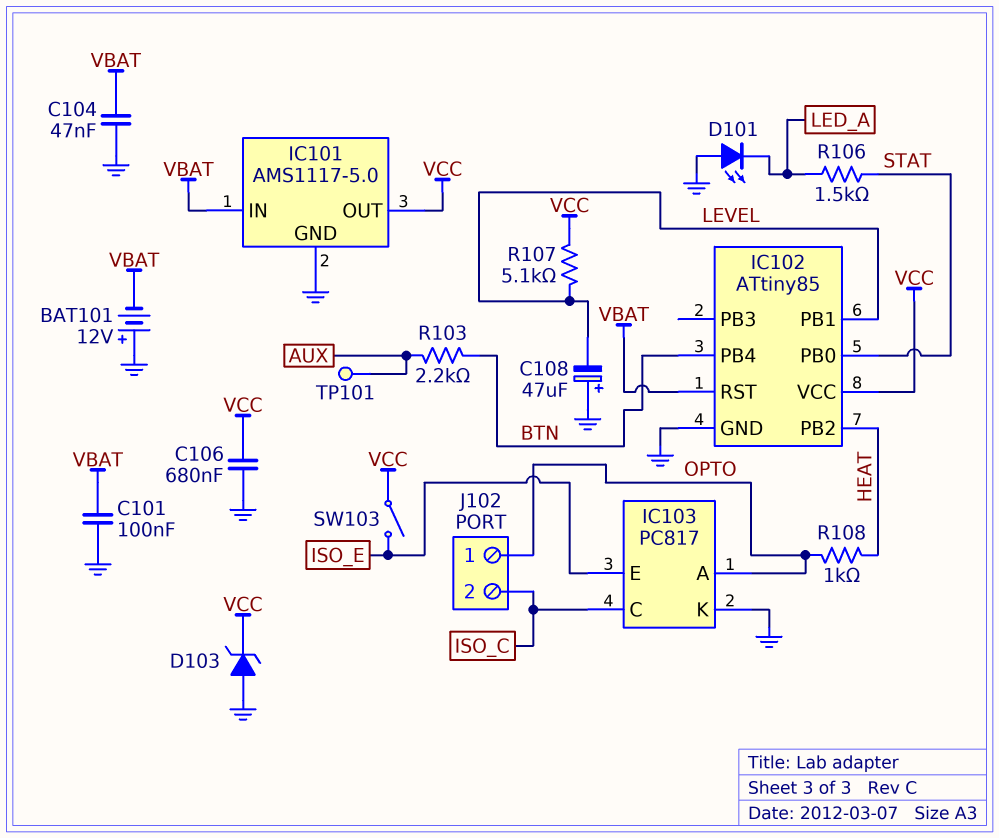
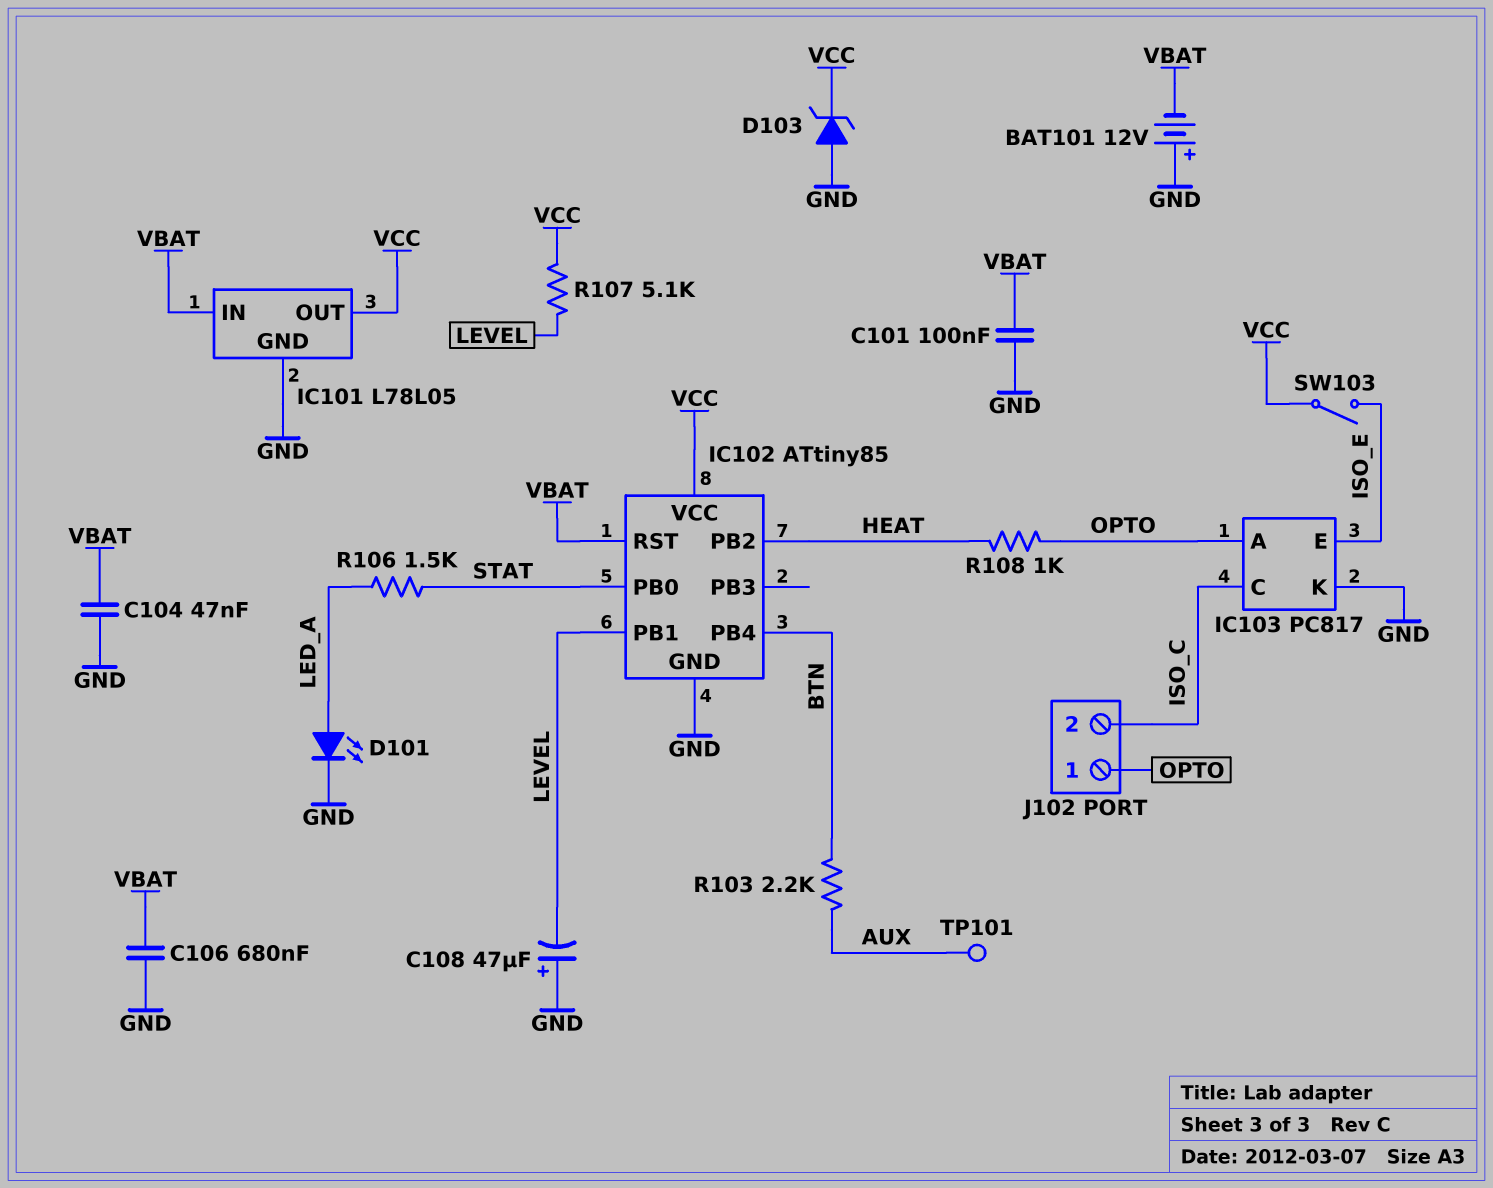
C106: 680nF (GND, VCC) -> 680nF (GND, VBAT)
D101: LED (A GND, K LED_A) -> LED (A LED_A, K GND)
IC101: AMS1117-5.0 -> L78L05

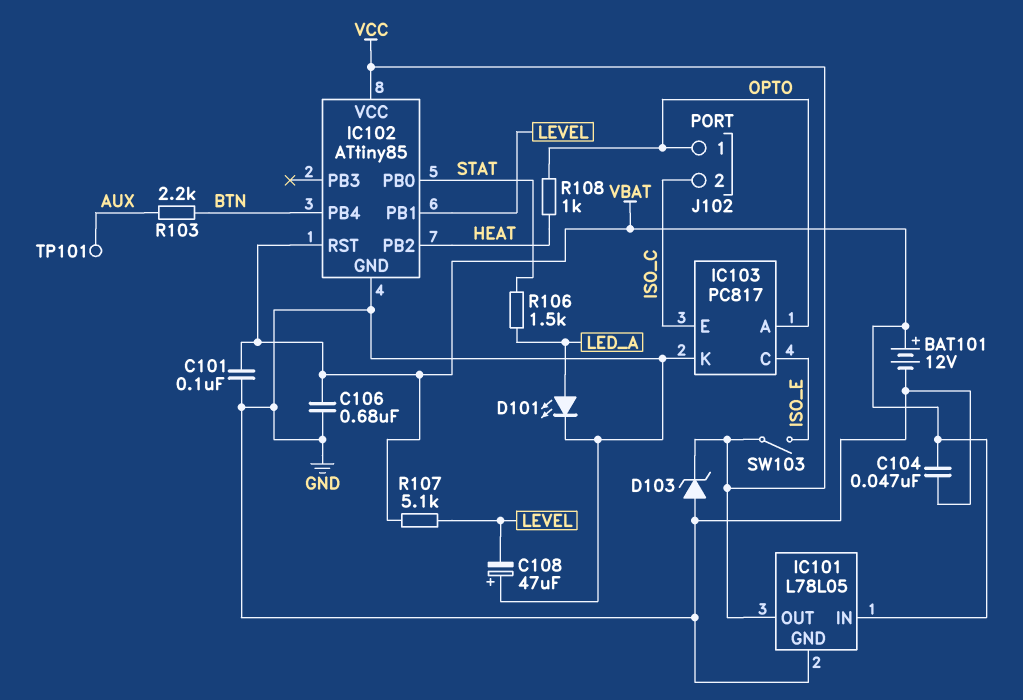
BAT101: 12V (plus GND, minus VBAT) -> 12V (plus VBAT, minus GND)
IC103 pin C: ISO_C -> ISO_E
IC103 pin E: ISO_E -> ISO_C
R107: 5.1k (LEVEL, VCC) -> 5.1k (LEVEL, VBAT)

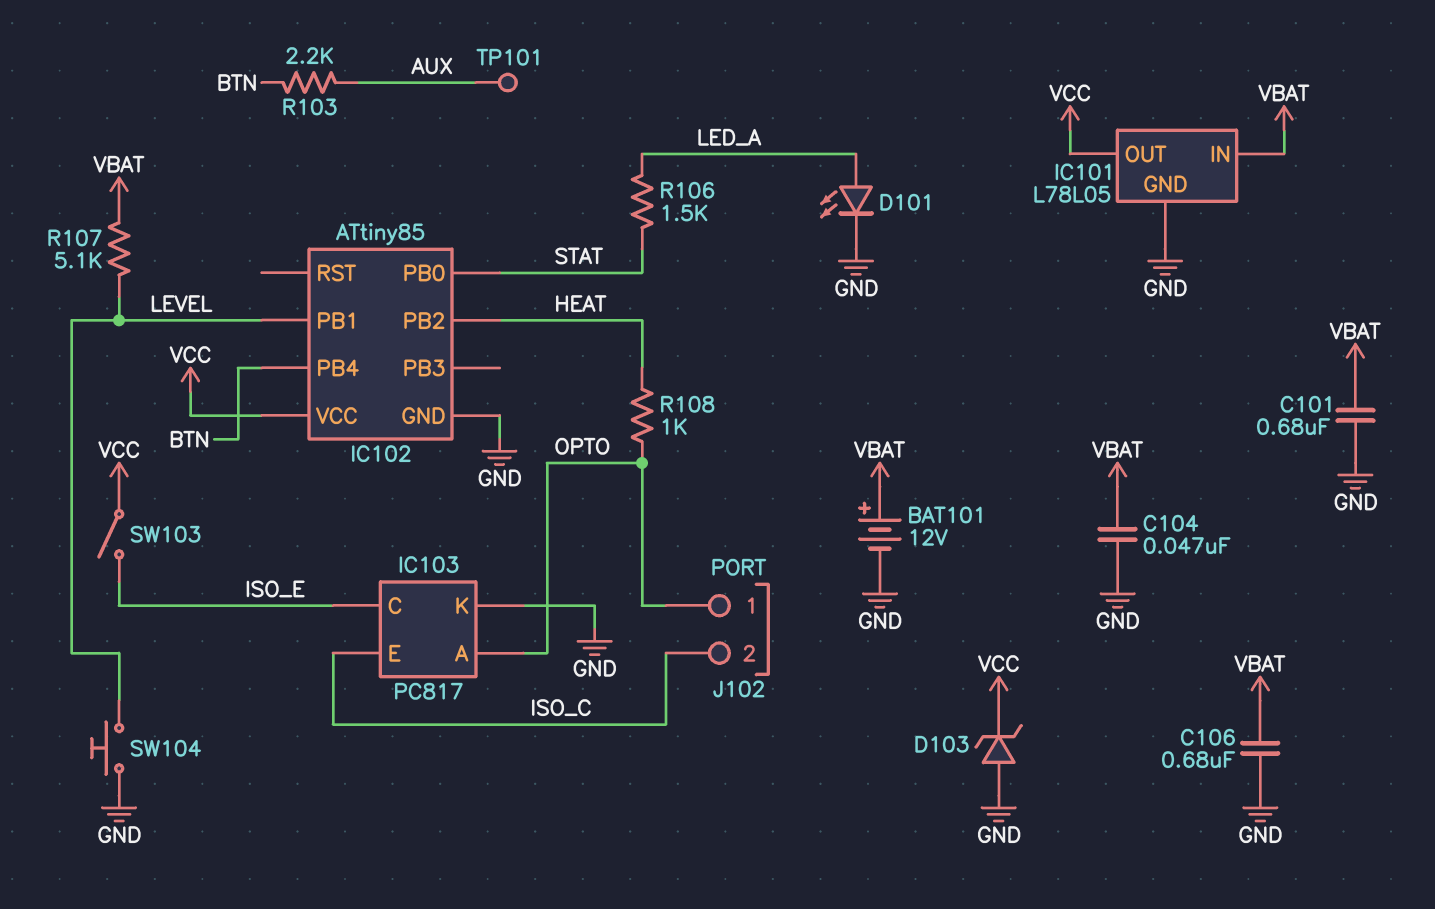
C101: 100nF (GND, VBAT) -> 680nF (GND, VBAT)
C108: 47uF (plus GND, minus LEVEL) -> none
IC102 pin RST: VBAT -> none
SW104: none -> button (GND, LEVEL)

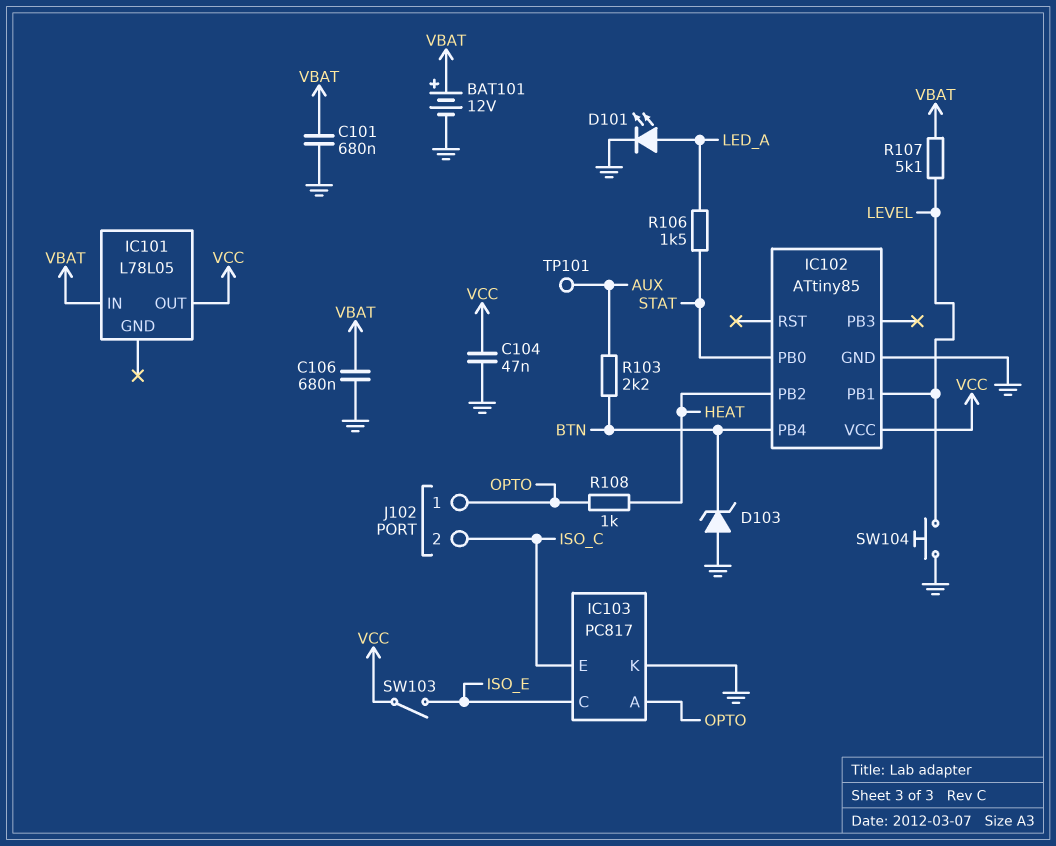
C104: 47nF (GND, VBAT) -> 47nF (GND, VCC)
D103: zener (A GND, K VCC) -> zener (A GND, K BTN)
IC101 pin GND: GND -> none

